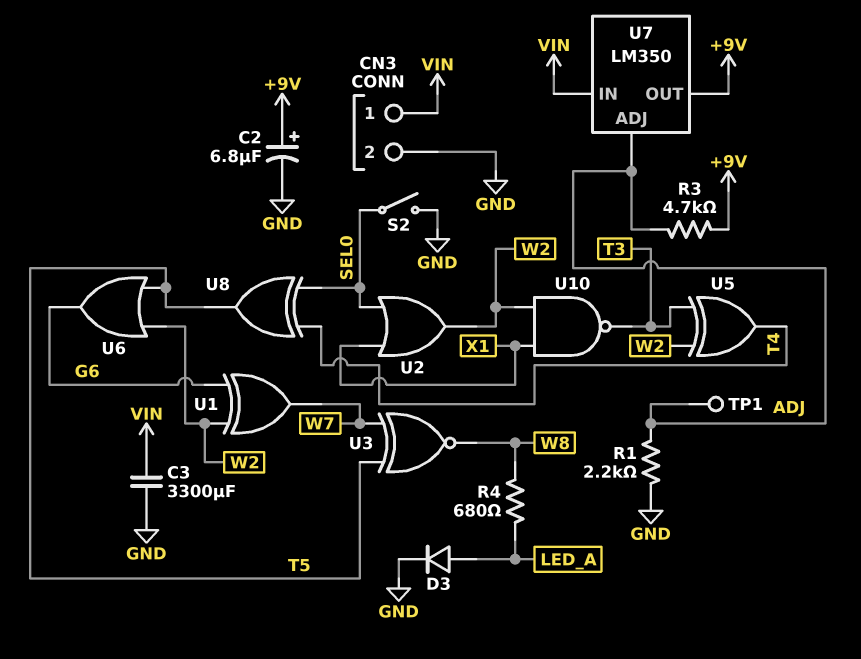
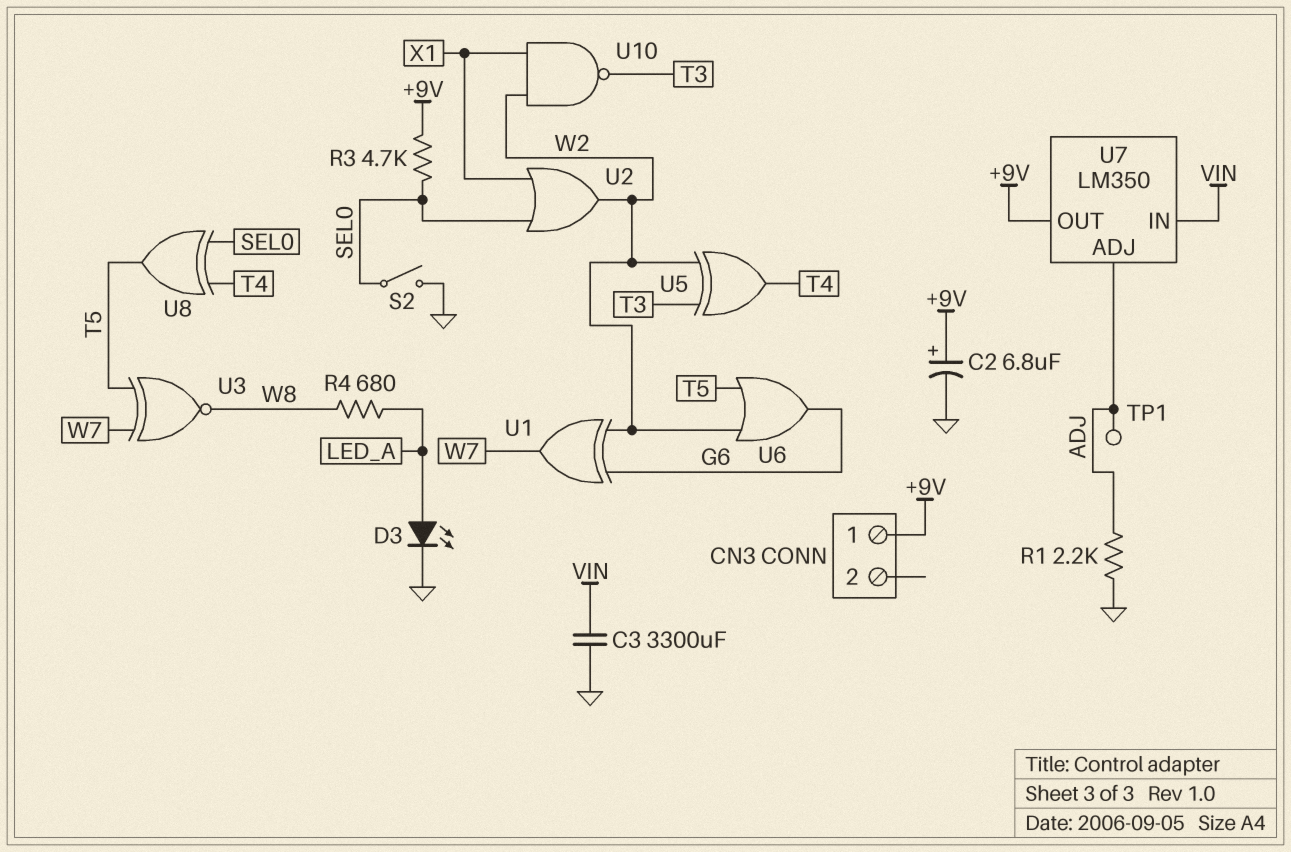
CN3 pin 1: VIN -> +9V
CN3 pin 2: GND -> none
D3: diode (A LED_A, K GND) -> LED (A LED_A, K GND)
R3: 4.7k (+9V, ADJ) -> 4.7k (+9V, SEL0)

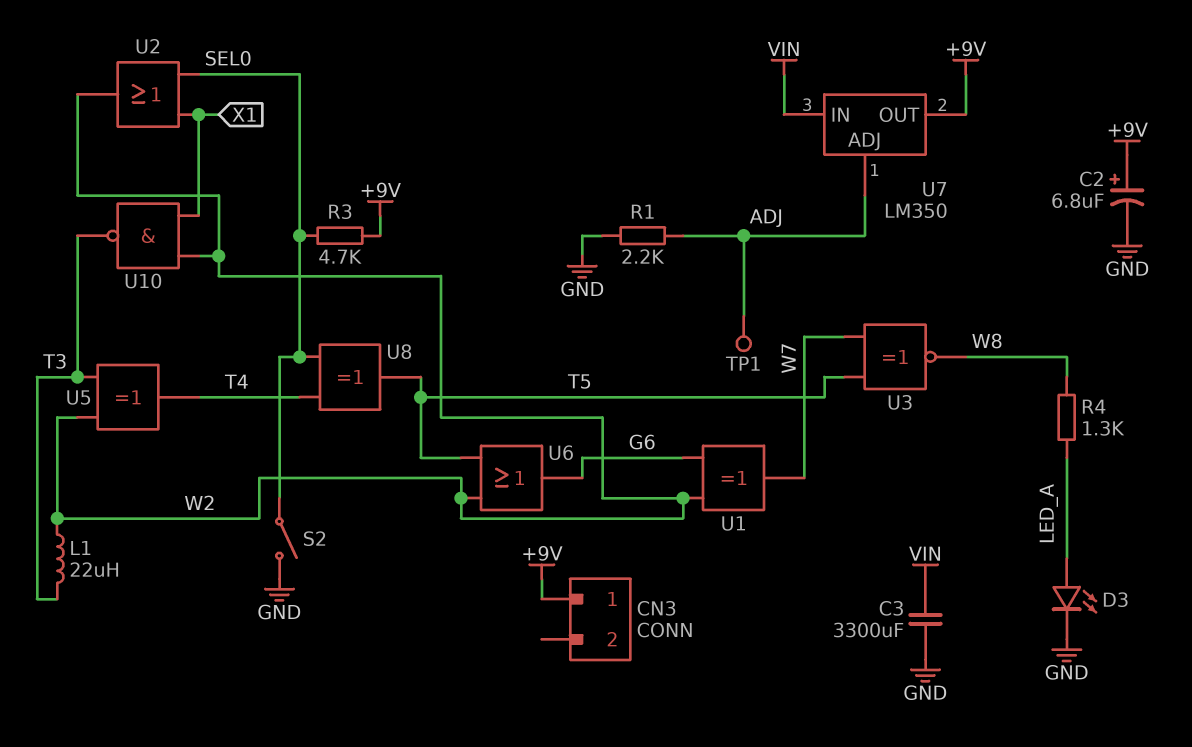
L1: none -> 22uH (T3, W2)
R4: 680 (LED_A, W8) -> 1.3k (LED_A, W8)

